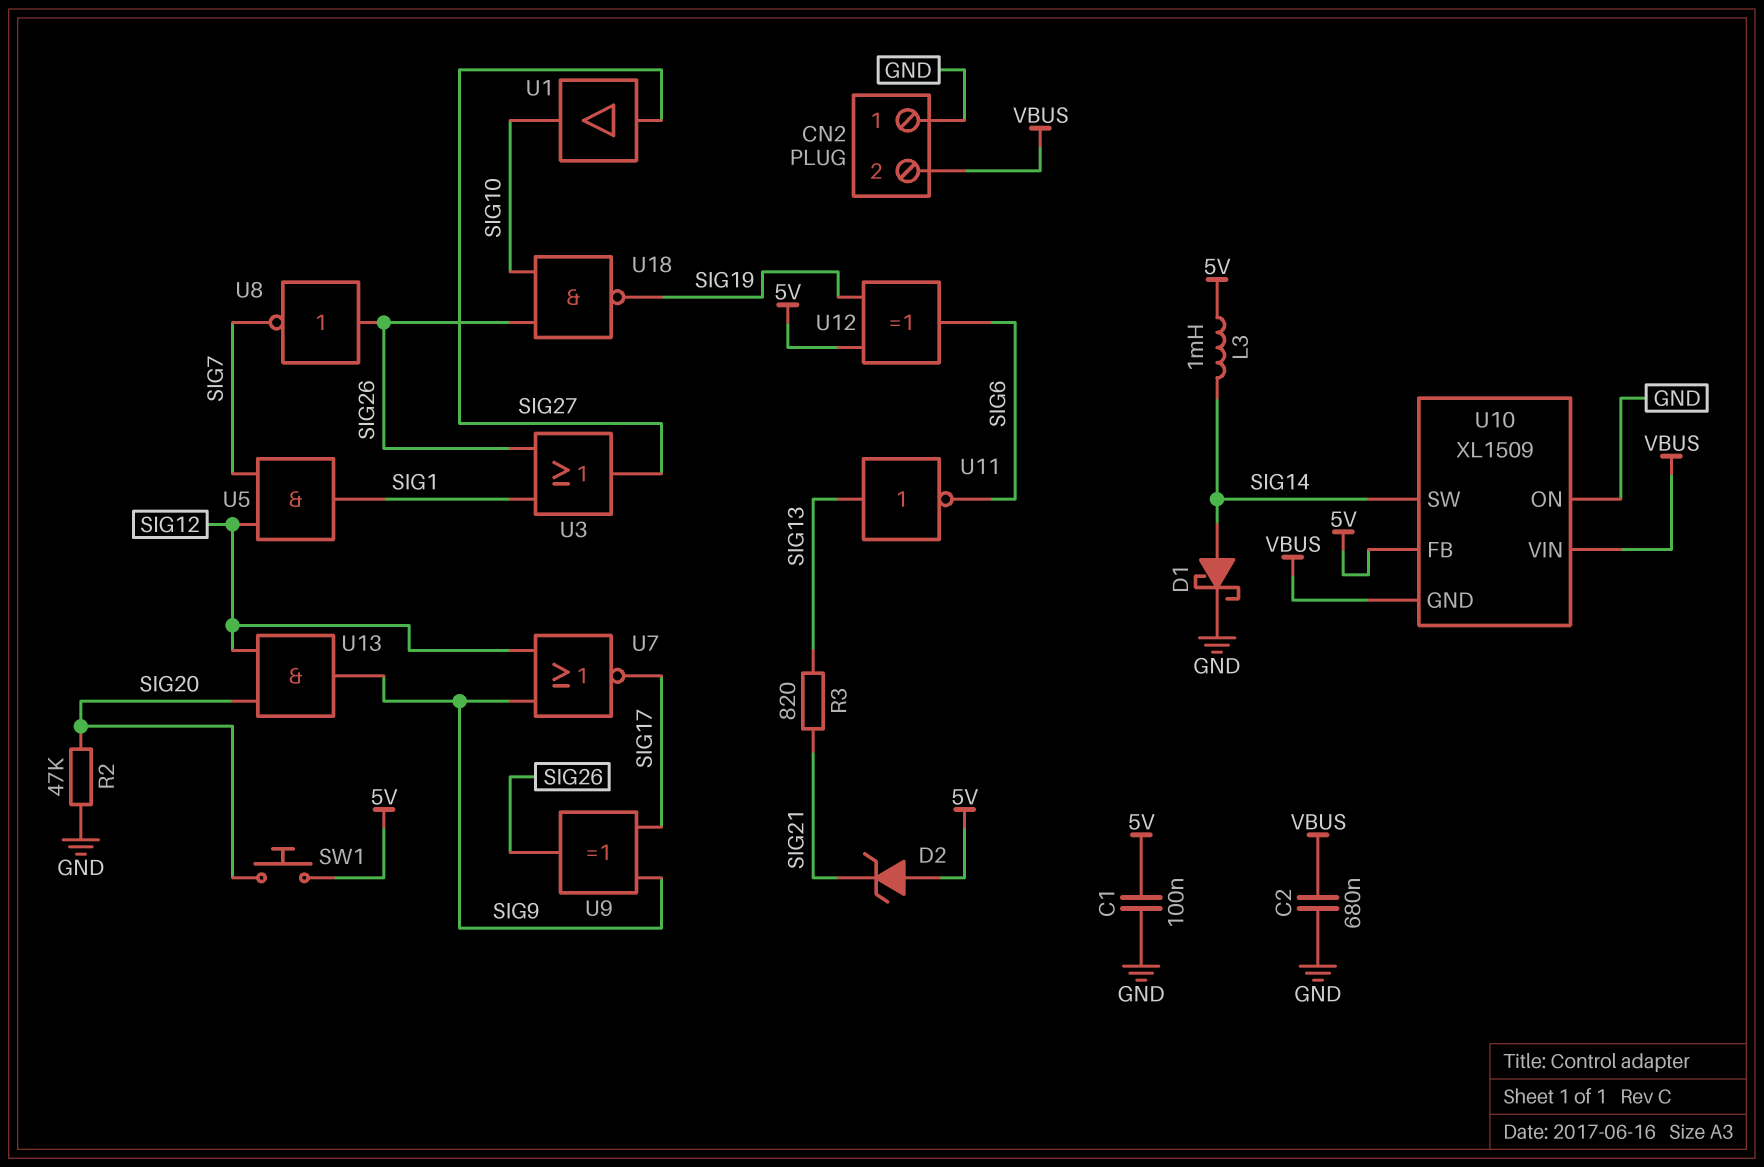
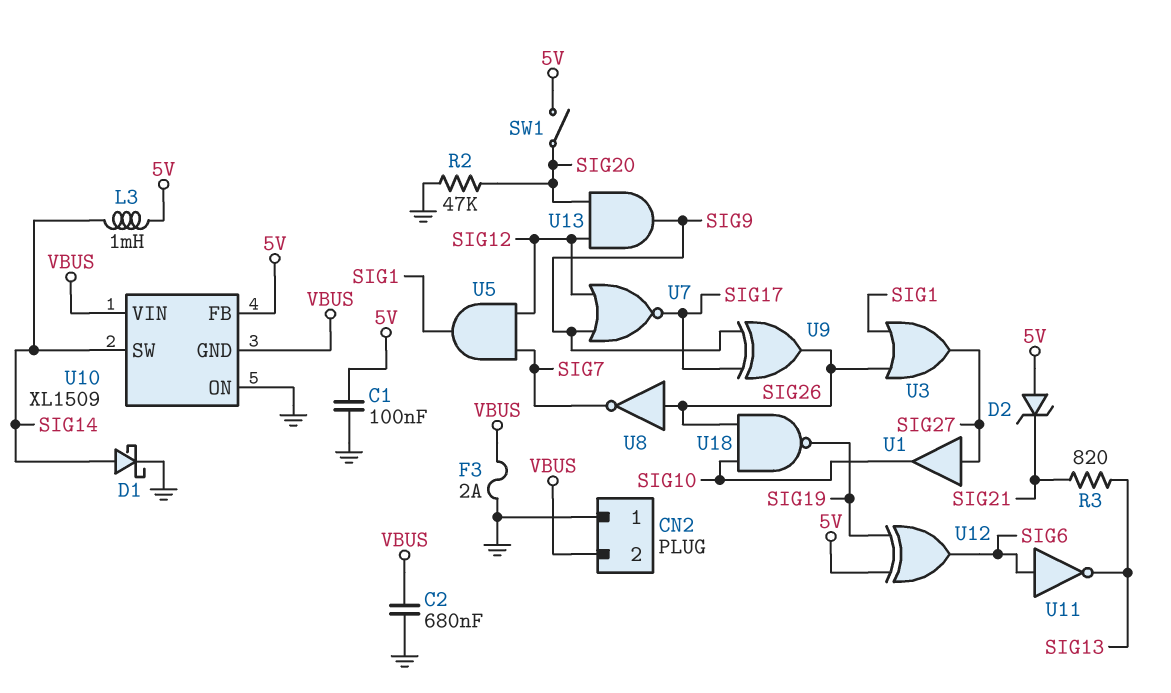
F3: none -> 2A (GND, VBUS)
SW1: button (5V, SIG20) -> switch (5V, SIG20)
U11: NOT (in SIG13, out SIG6) -> NOT (in SIG6, out SIG13)

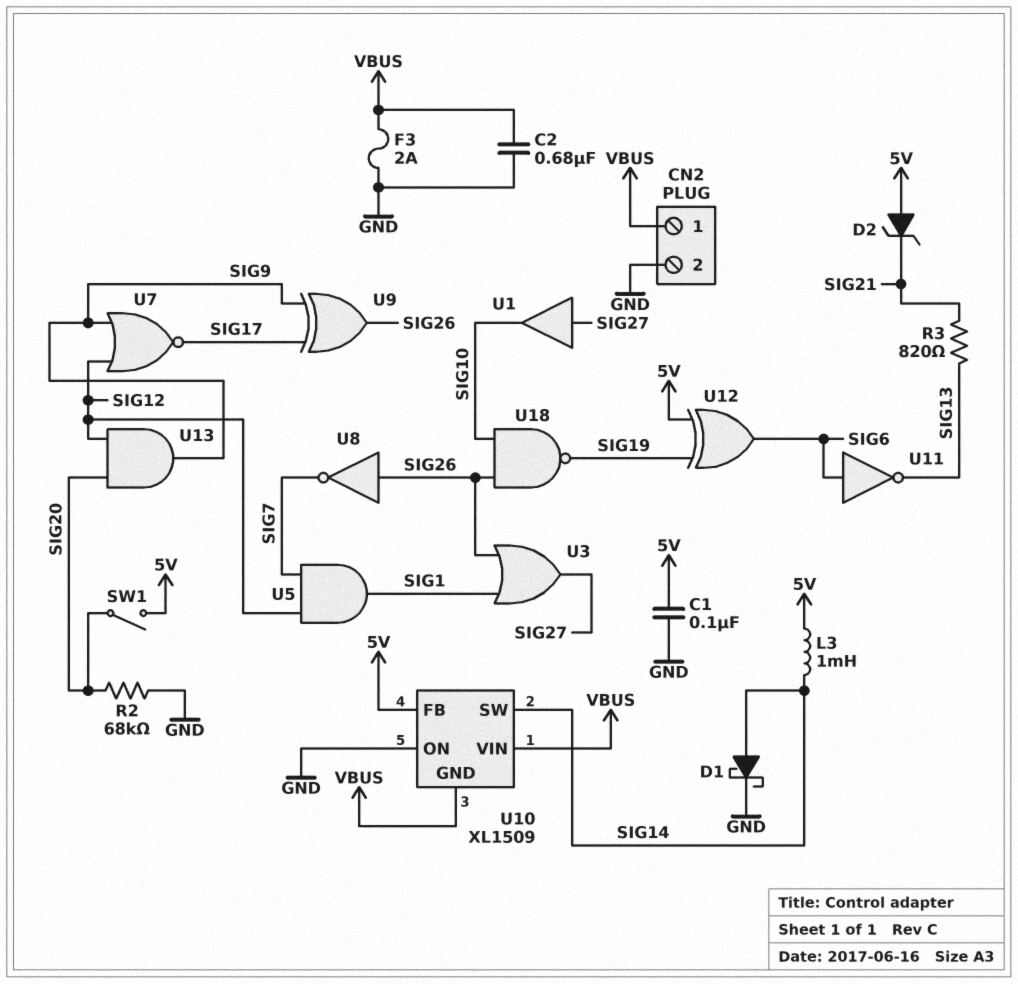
CN2 pin 1: GND -> VBUS
CN2 pin 2: VBUS -> GND
R2: 47k (GND, SIG20) -> 68k (GND, SIG20)

